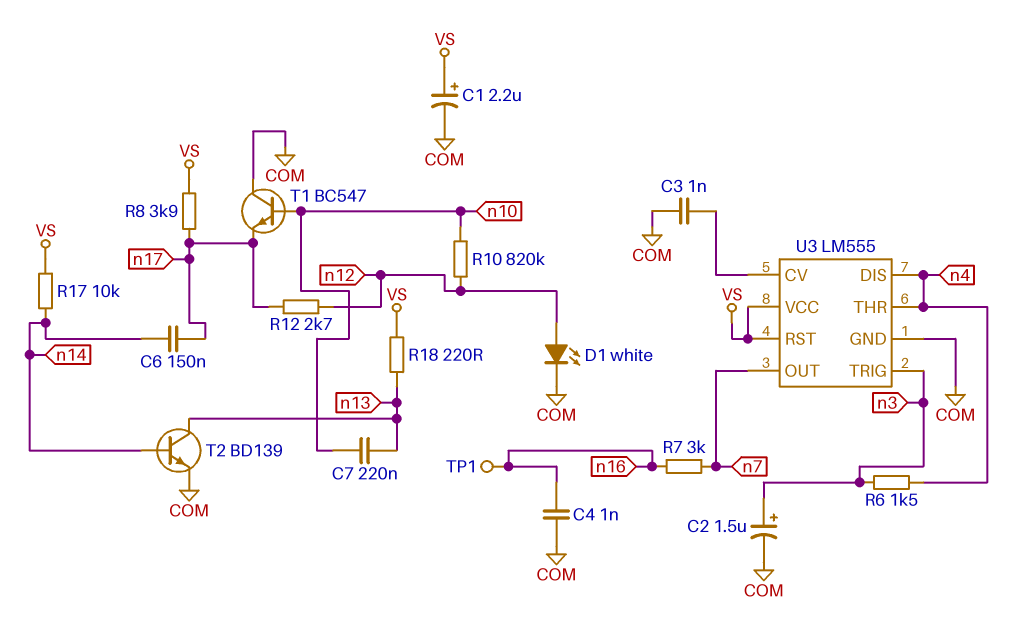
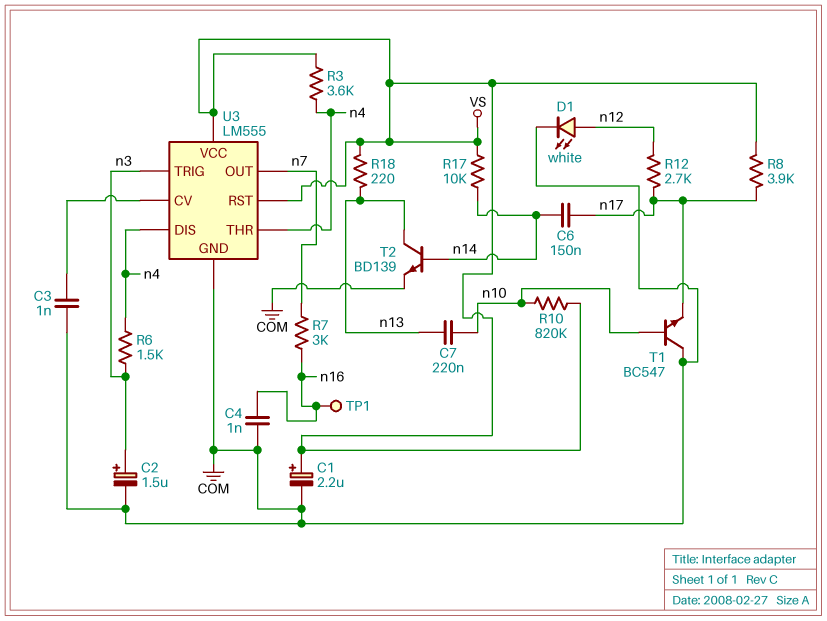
R3: none -> 3.6k (VS, n4)
R10: 820k (n10, n12) -> 820k (VS, n10)

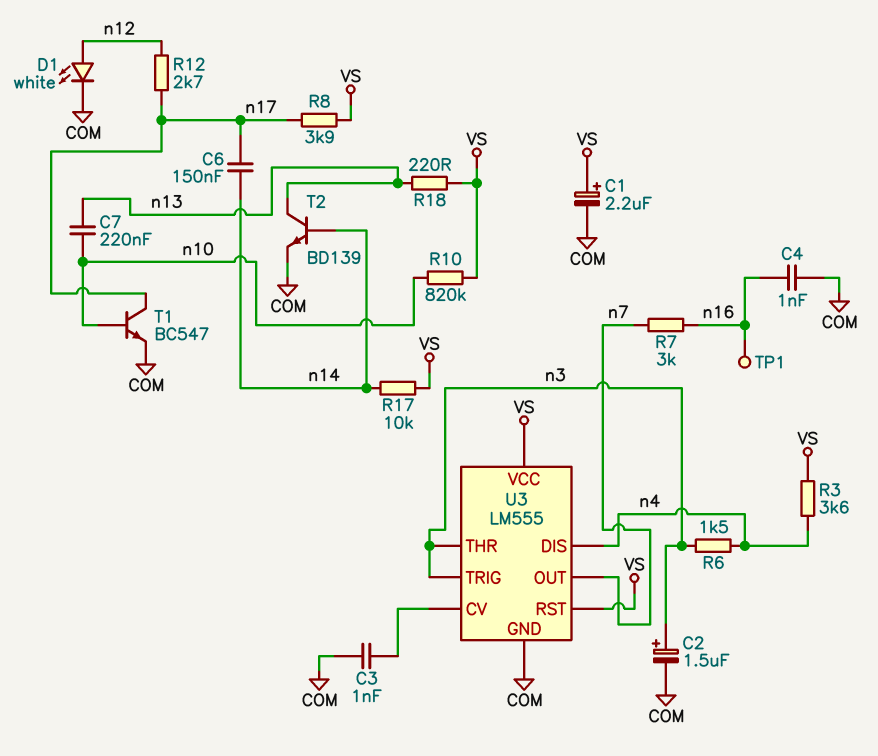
T1: NPN BC547 (B n10, C COM, E n17) -> NPN BC547 (B n10, C n17, E COM)
U3 pin THR: n4 -> n3

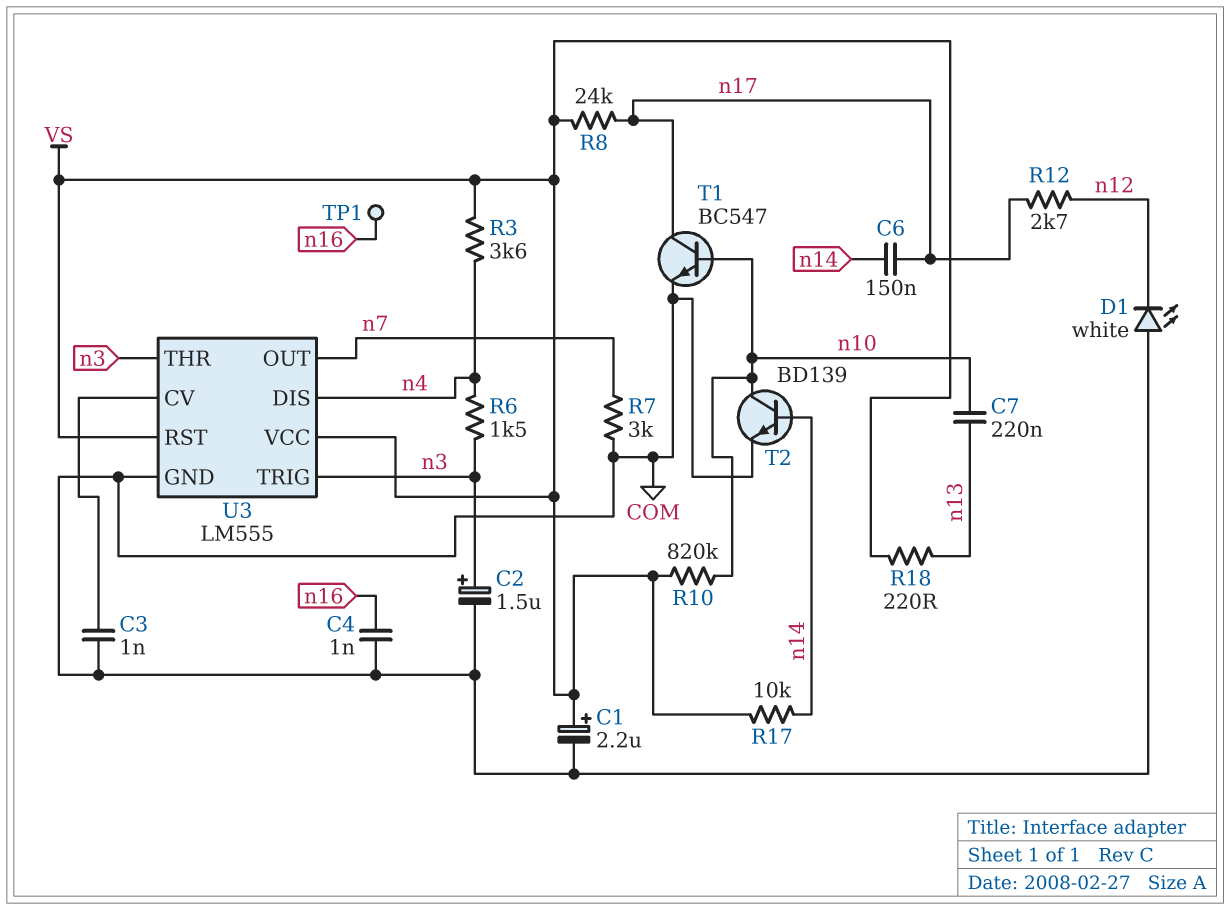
D1: LED white (A n12, K COM) -> LED white (A COM, K n12)
R7: 3k (n7, n16) -> 3k (COM, n7)
R8: 3.9k (VS, n17) -> 24k (VS, n17)
T2: NPN BD139 (B n14, C n13, E COM) -> NPN BD139 (B n14, C n10, E COM)

